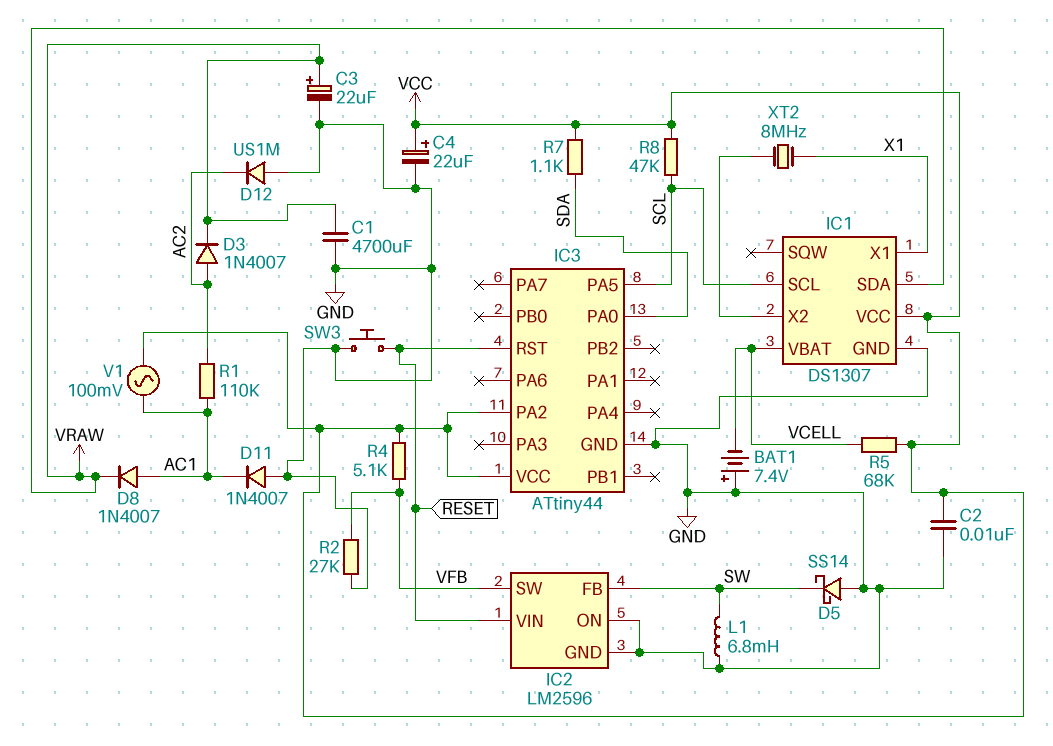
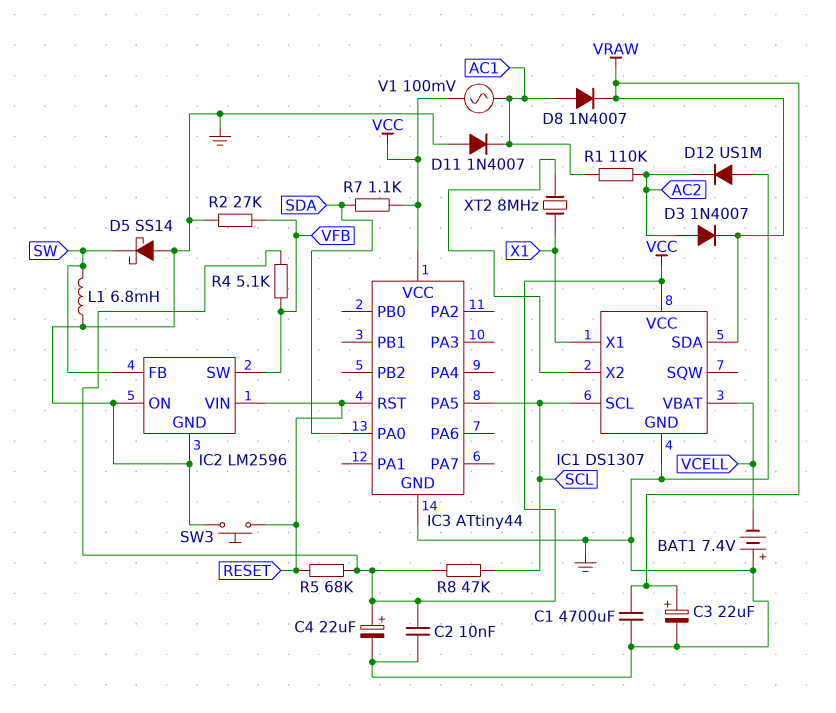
IC3 pin PA2: VCC -> none
R5: 68k (VCC, VCELL) -> 68k (RESET, VCC)

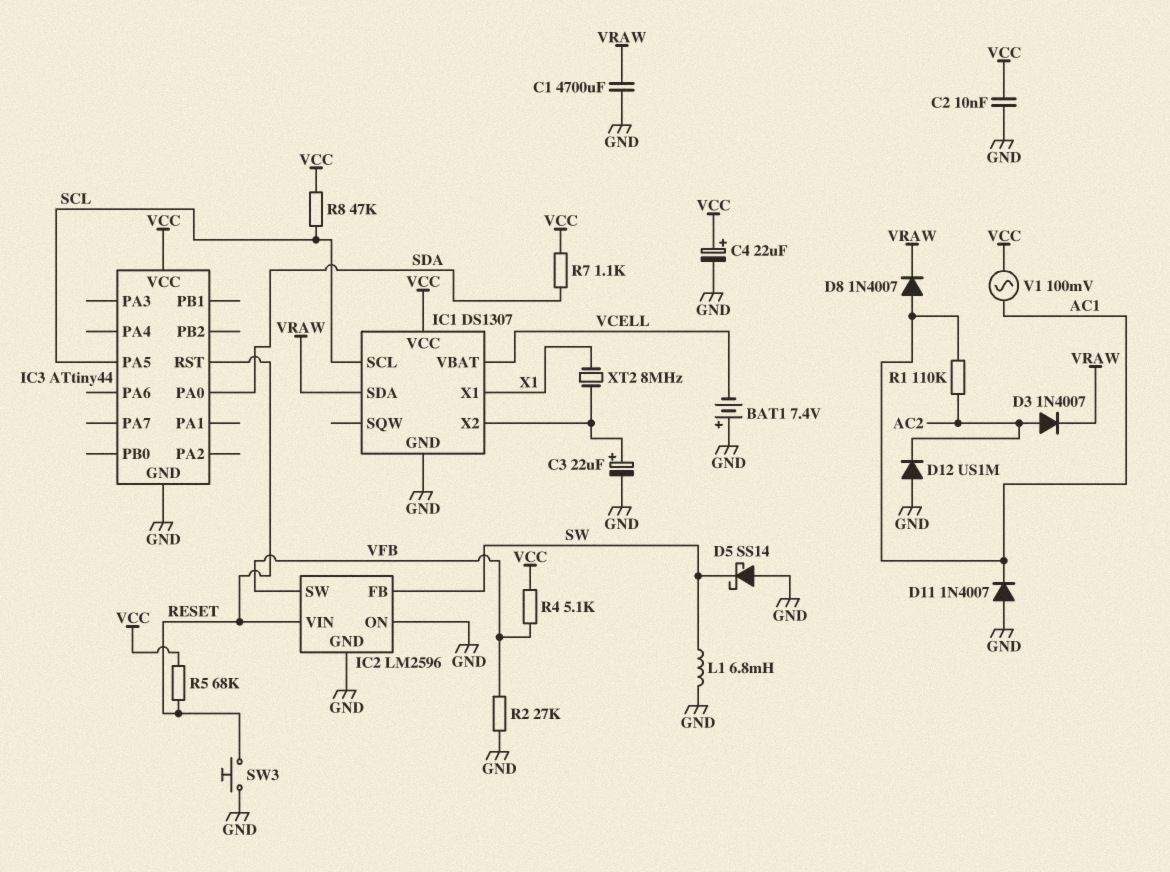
C3: 22uF (plus VRAW, minus GND) -> 22uF (plus IC1/X2, minus GND)

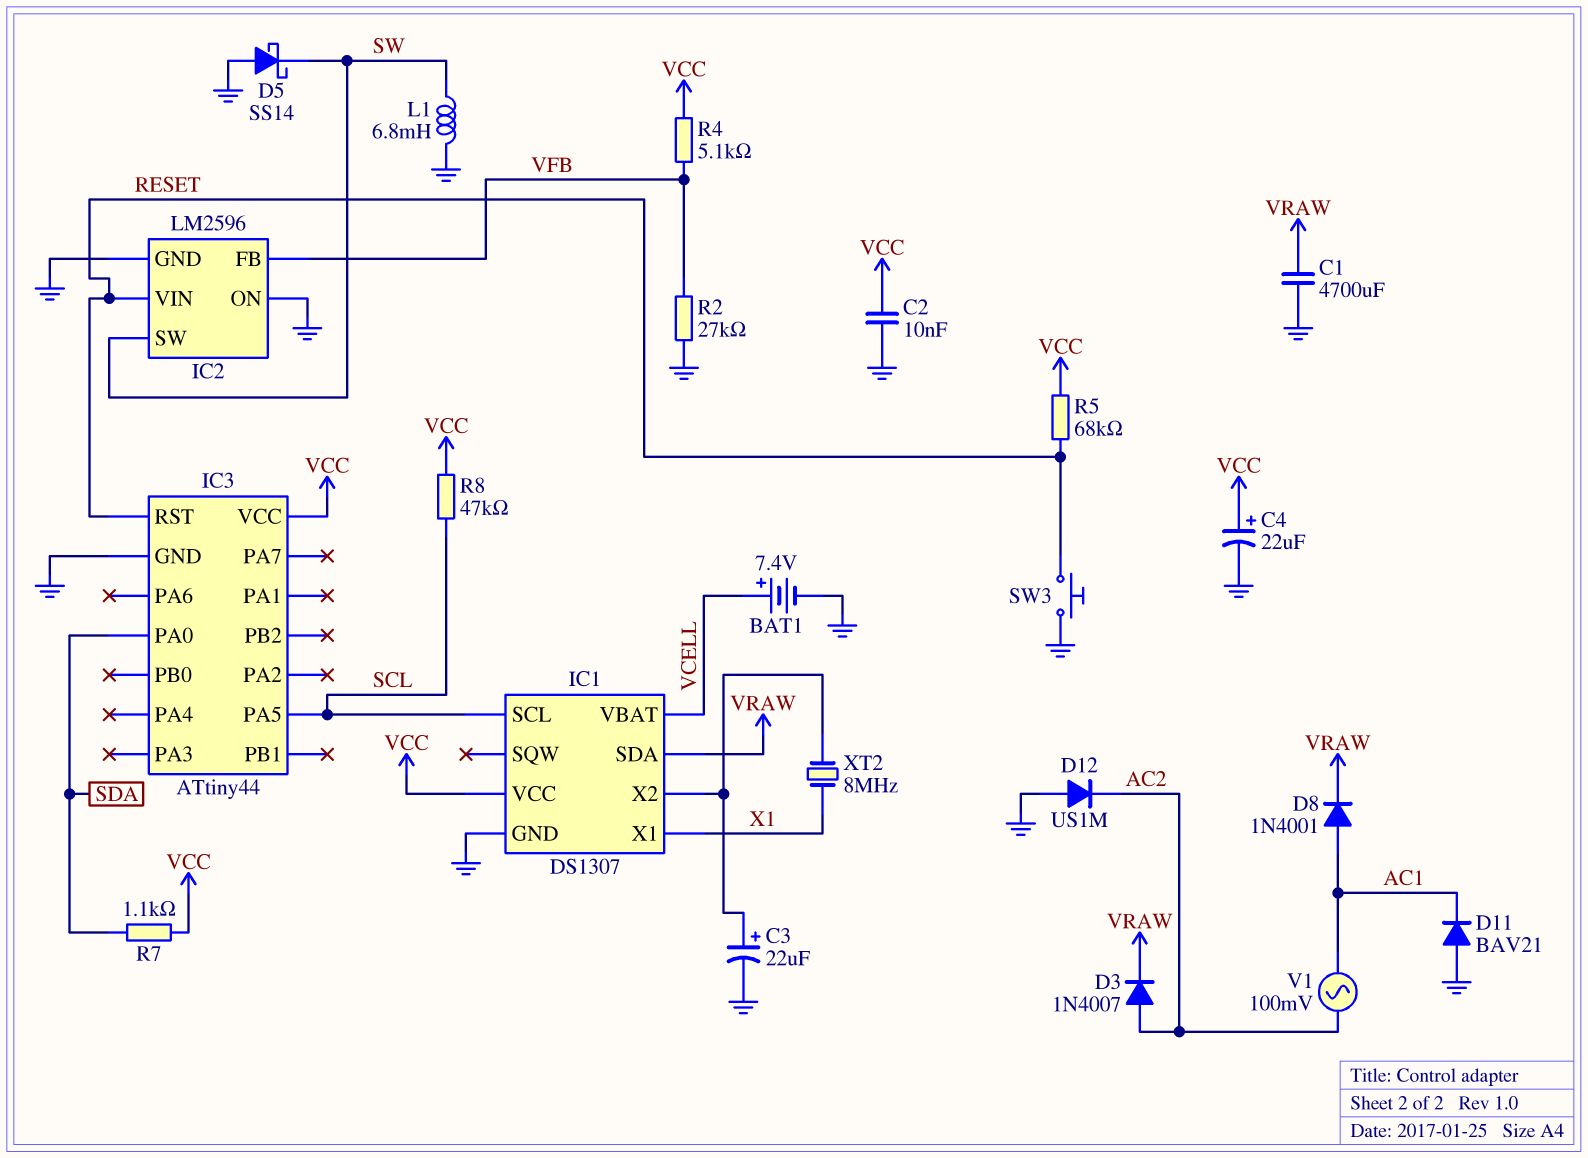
BAT1: 7.4V (plus GND, minus VCELL) -> 7.4V (plus VCELL, minus GND)
D8: diode 1N4007 (A AC1, K VRAW) -> diode 1N4001 (A AC1, K VRAW)
D11: diode 1N4007 (A GND, K AC1) -> diode BAV21 (A GND, K AC1)
IC2 pin FB: SW -> VFB
IC2 pin SW: VFB -> SW
R1: 110k (AC1, AC2) -> none
V1: AC 100mV (AC1, VCC) -> AC 100mV (AC1, AC2)

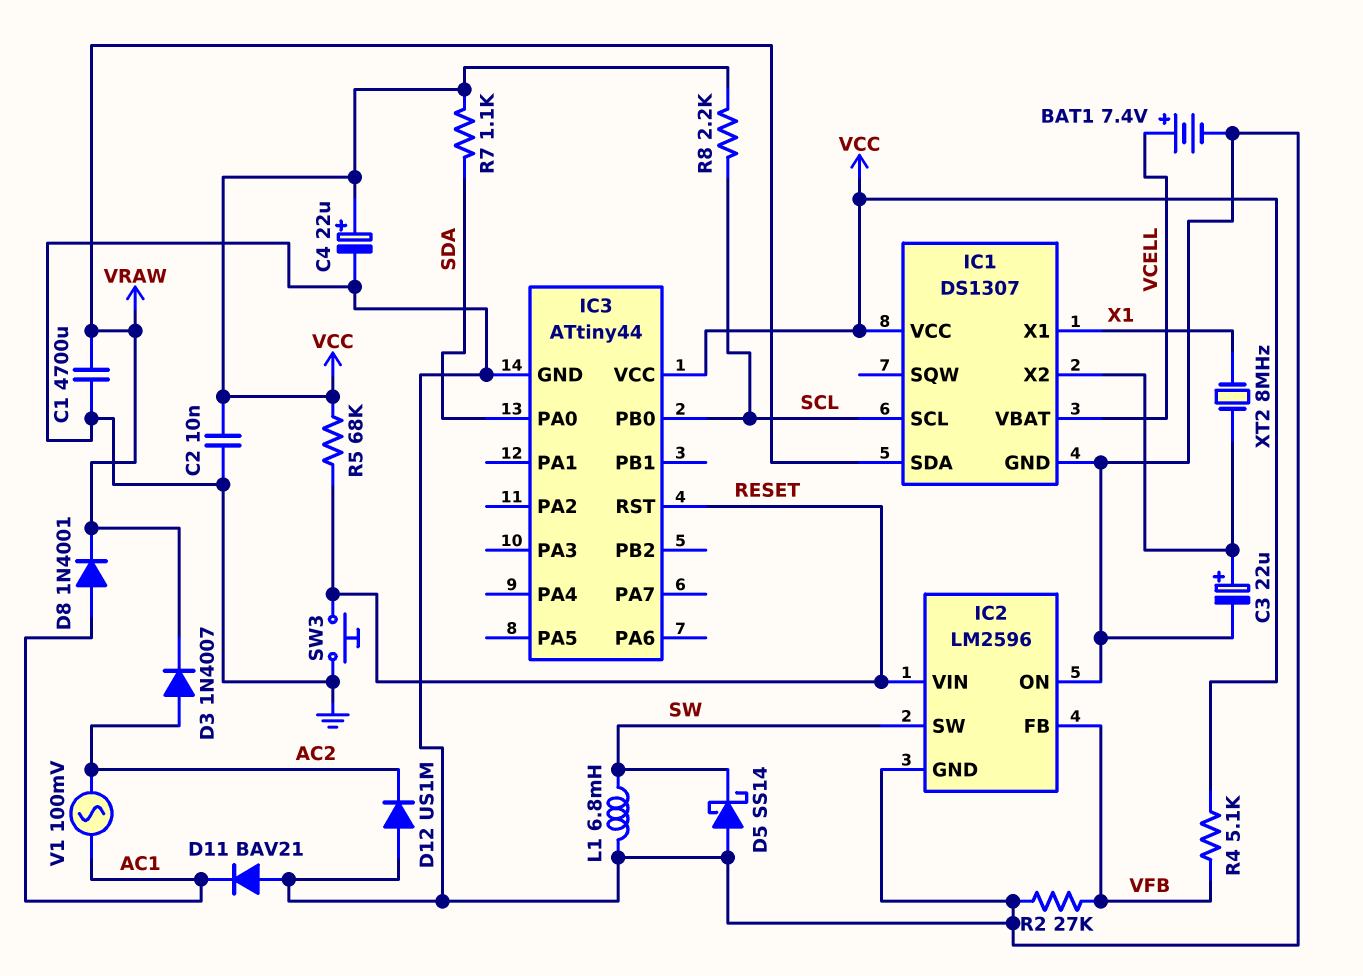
IC3 pin PA5: SCL -> none
IC3 pin PB0: none -> SCL
R8: 47k (SCL, VCC) -> 2.2k (SCL, VCC)

